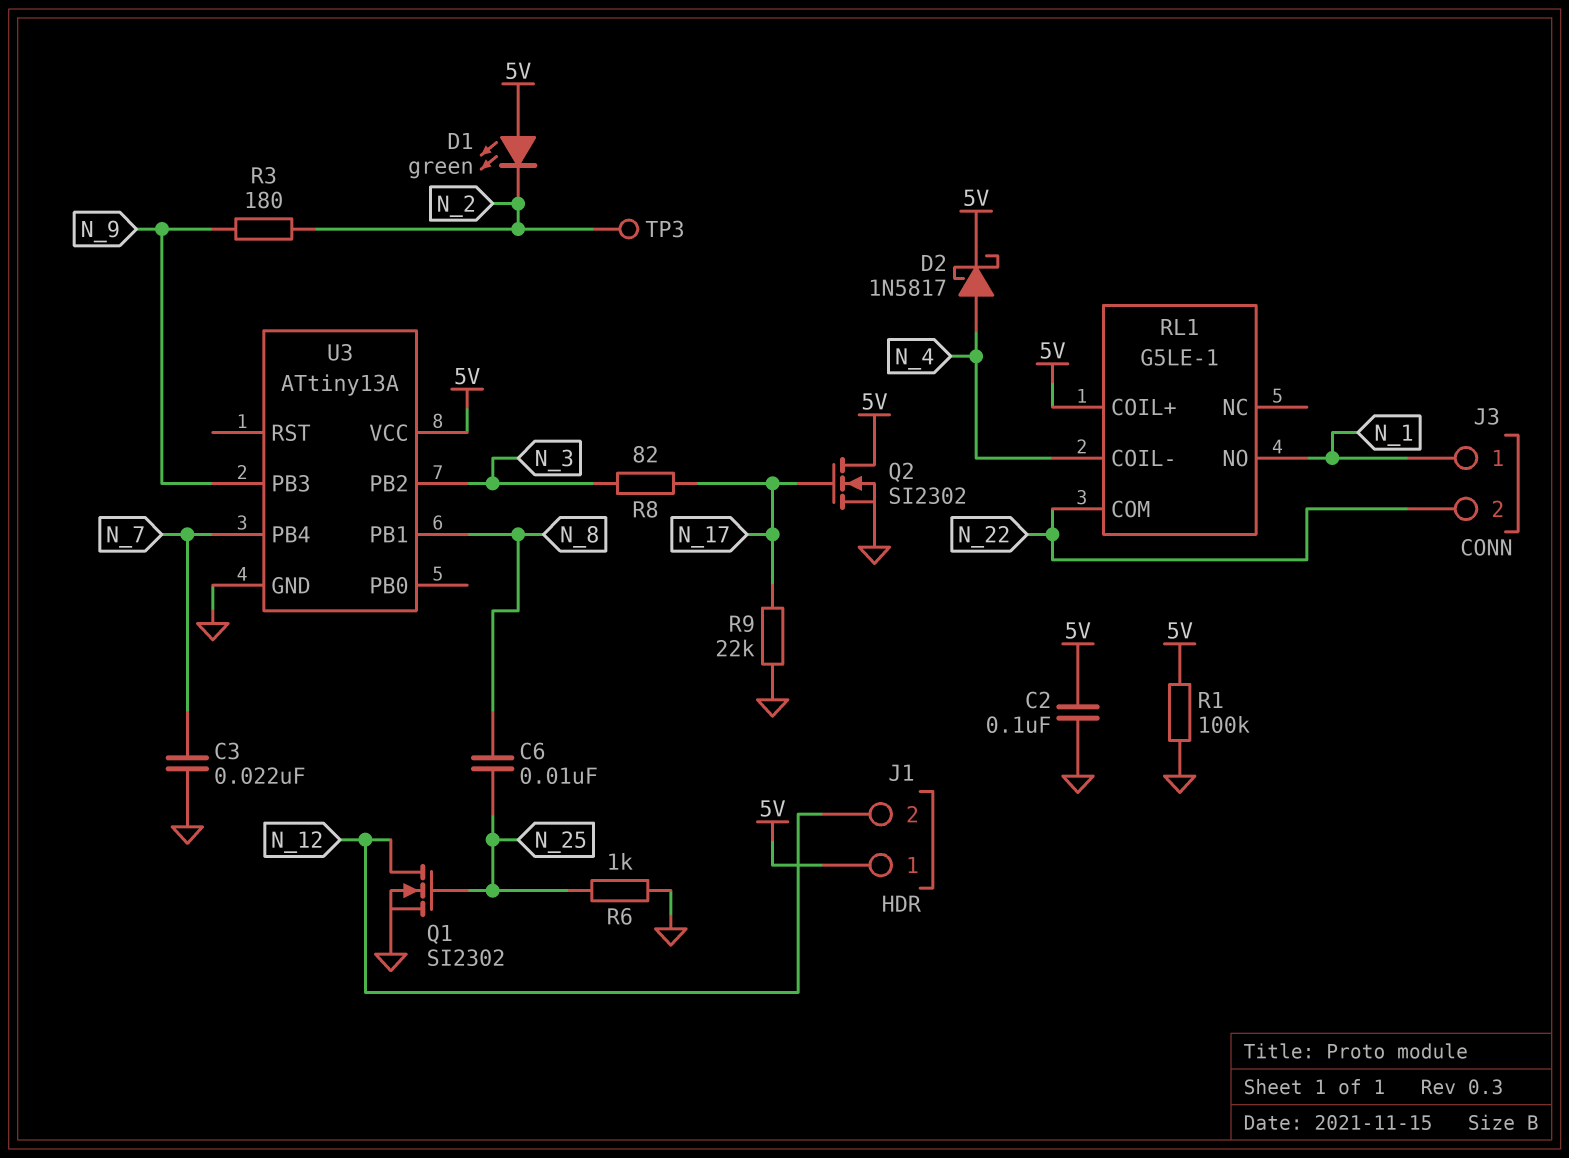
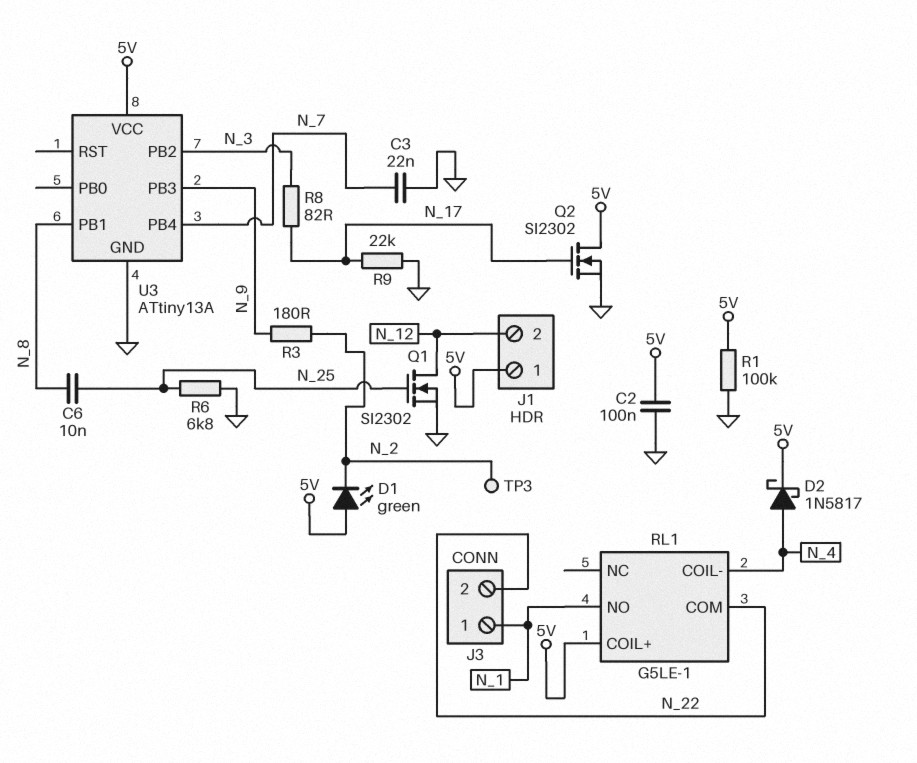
R6: 1k (GND, N_25) -> 6.8k (GND, N_25)

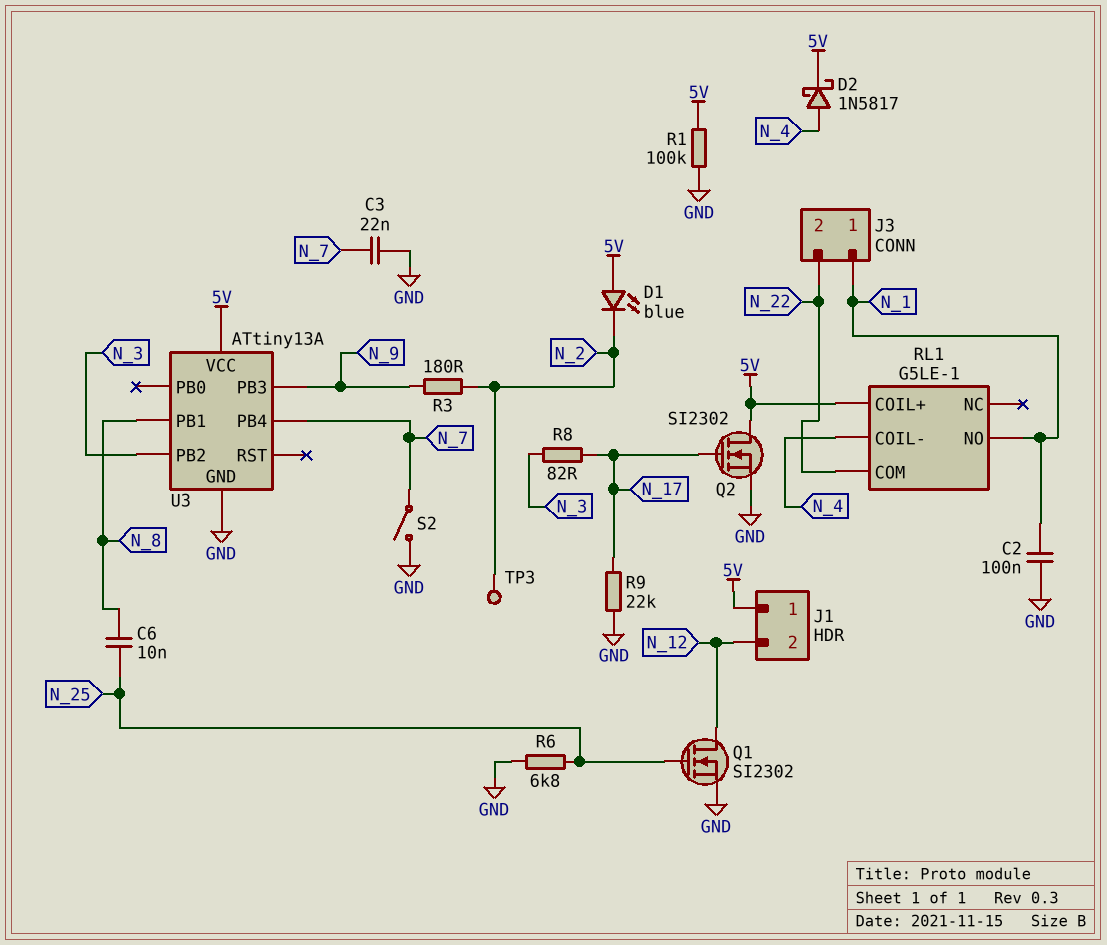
C2: 100nF (5V, GND) -> 100nF (GND, N_1)
D1: LED green (A 5V, K N_2) -> LED blue (A 5V, K N_2)
S2: none -> switch (GND, N_7)

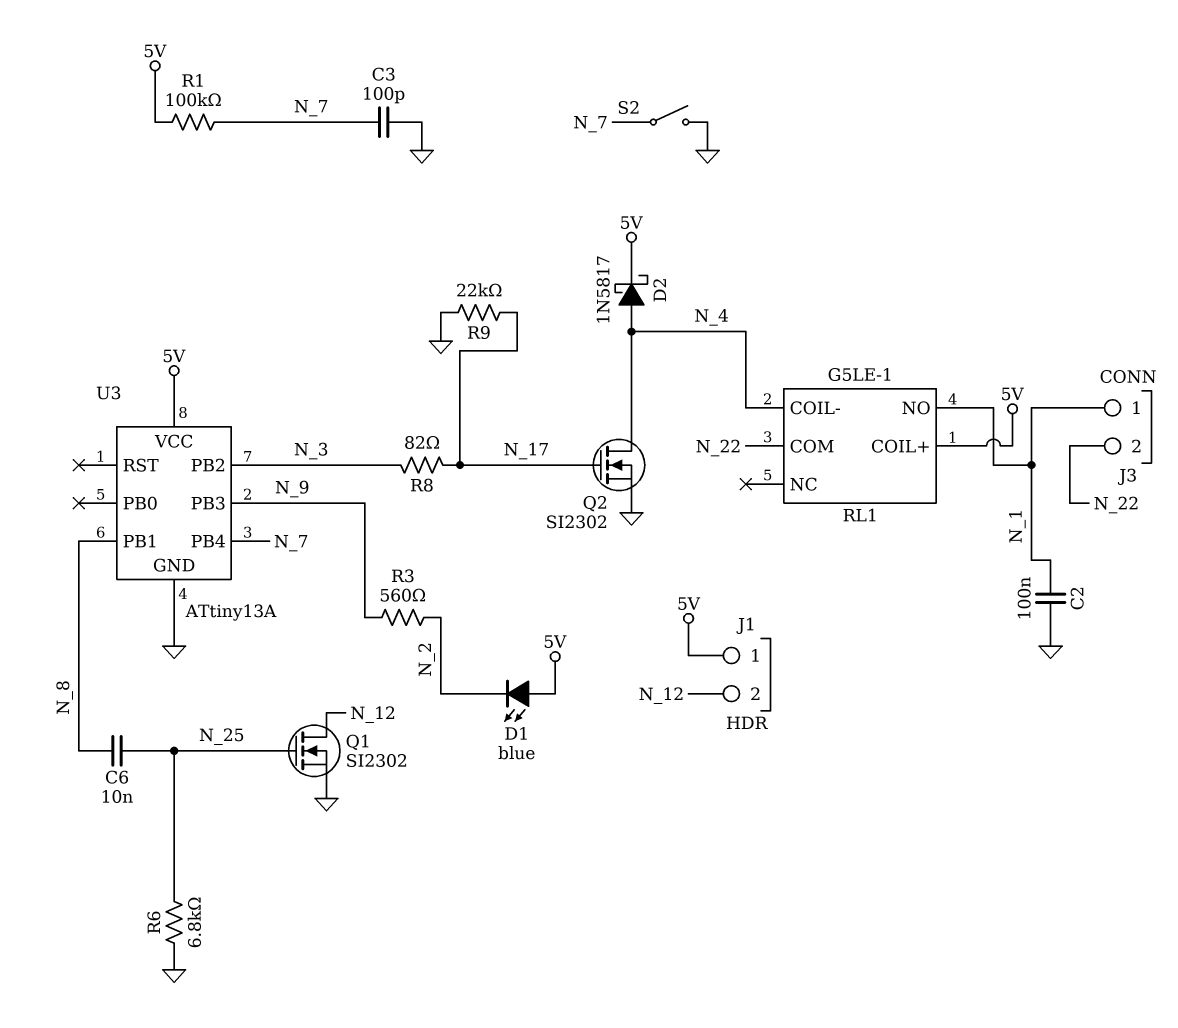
C3: 22nF (GND, N_7) -> 100pF (GND, N_7)
Q2: NMOS SI2302 (G N_17, D 5V, S GND) -> NMOS SI2302 (G N_17, D N_4, S GND)
R1: 100k (5V, GND) -> 100k (5V, N_7)
R3: 180 (N_2, N_9) -> 560 (N_2, N_9)
TP3: test point (N_2) -> none

